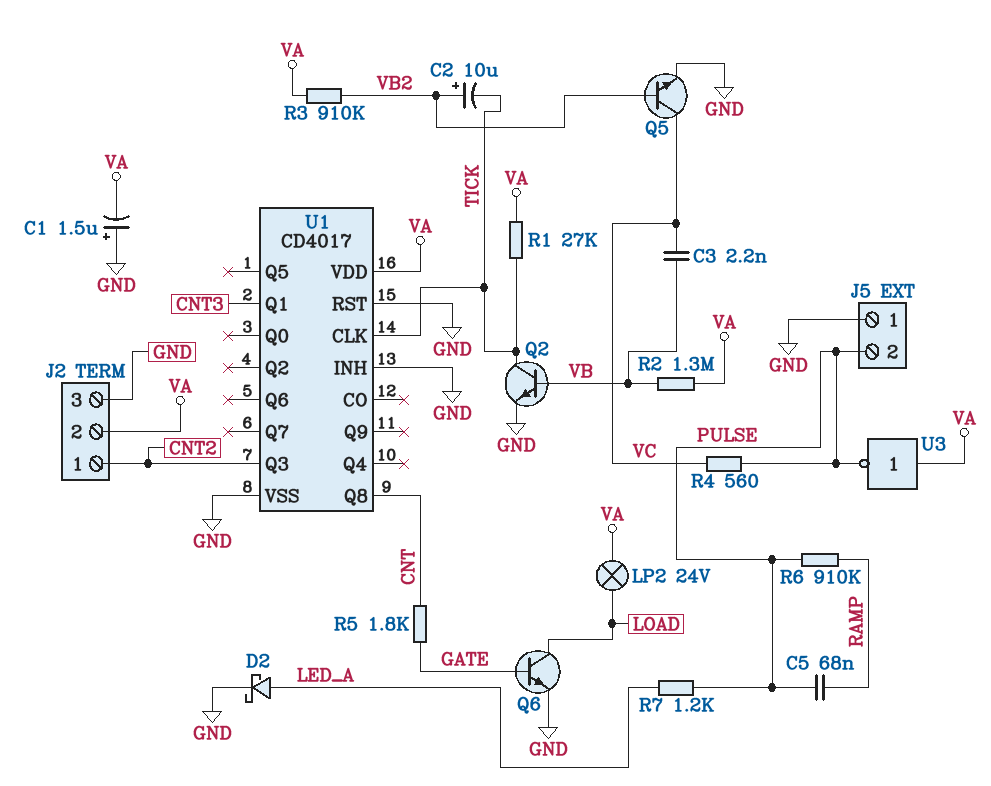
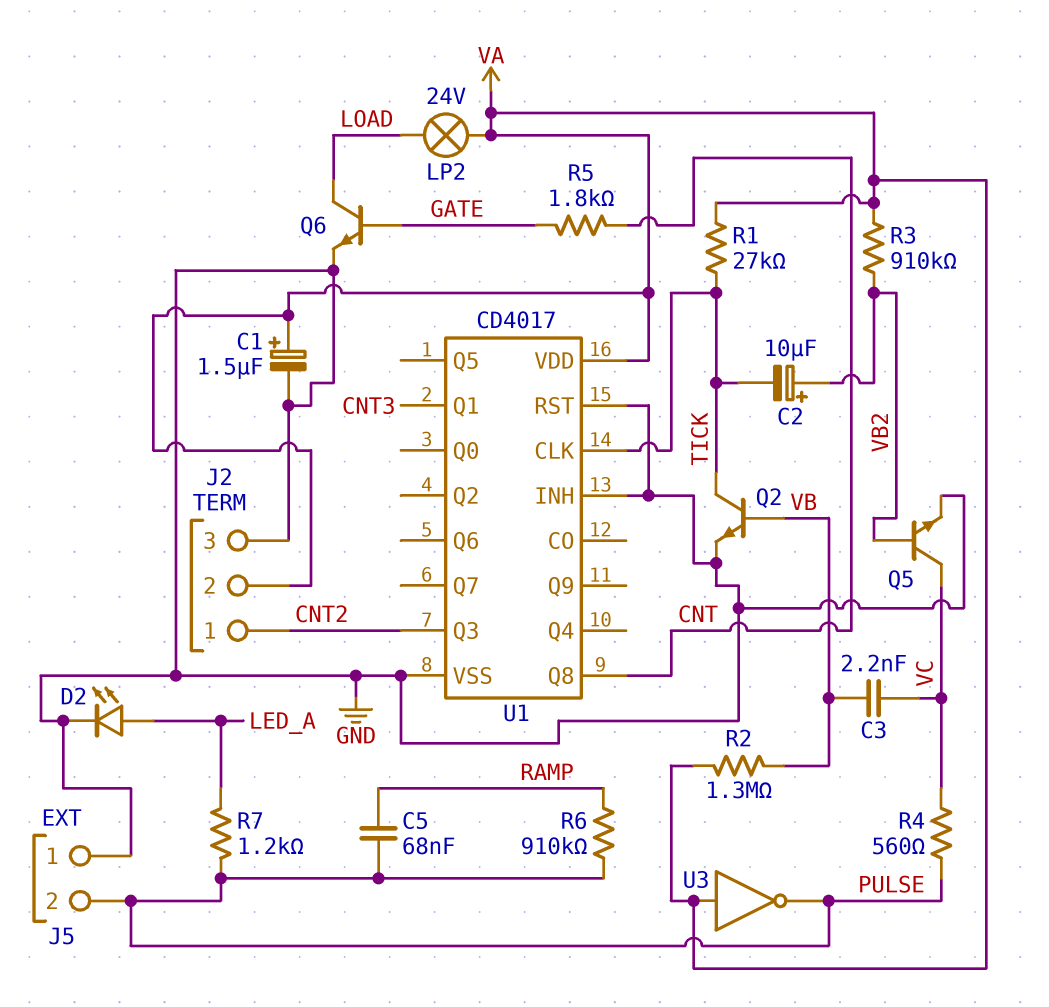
C1: 1.5uF (plus GND, minus VA) -> 1.5uF (plus VA, minus GND)
D2: schottky (A LED_A, K GND) -> LED (A LED_A, K GND)

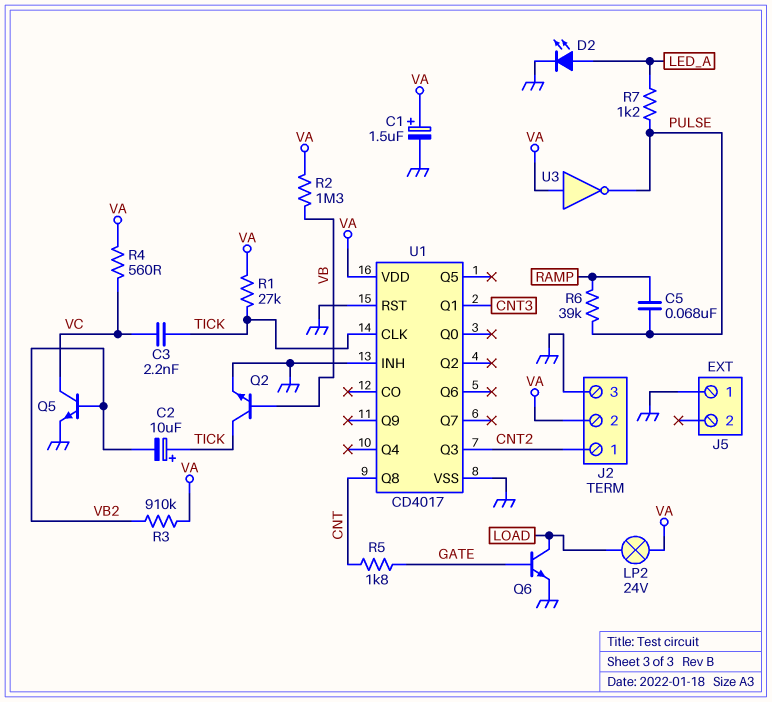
C2: 10uF (plus VB2, minus TICK) -> 10uF (plus TICK, minus VB2)
C3: 2.2nF (VB, VC) -> 2.2nF (TICK, VC)
J5 pin 2: PULSE -> none
R4: 560 (PULSE, VC) -> 560 (VA, VC)
R6: 910k (PULSE, RAMP) -> 39k (PULSE, RAMP)

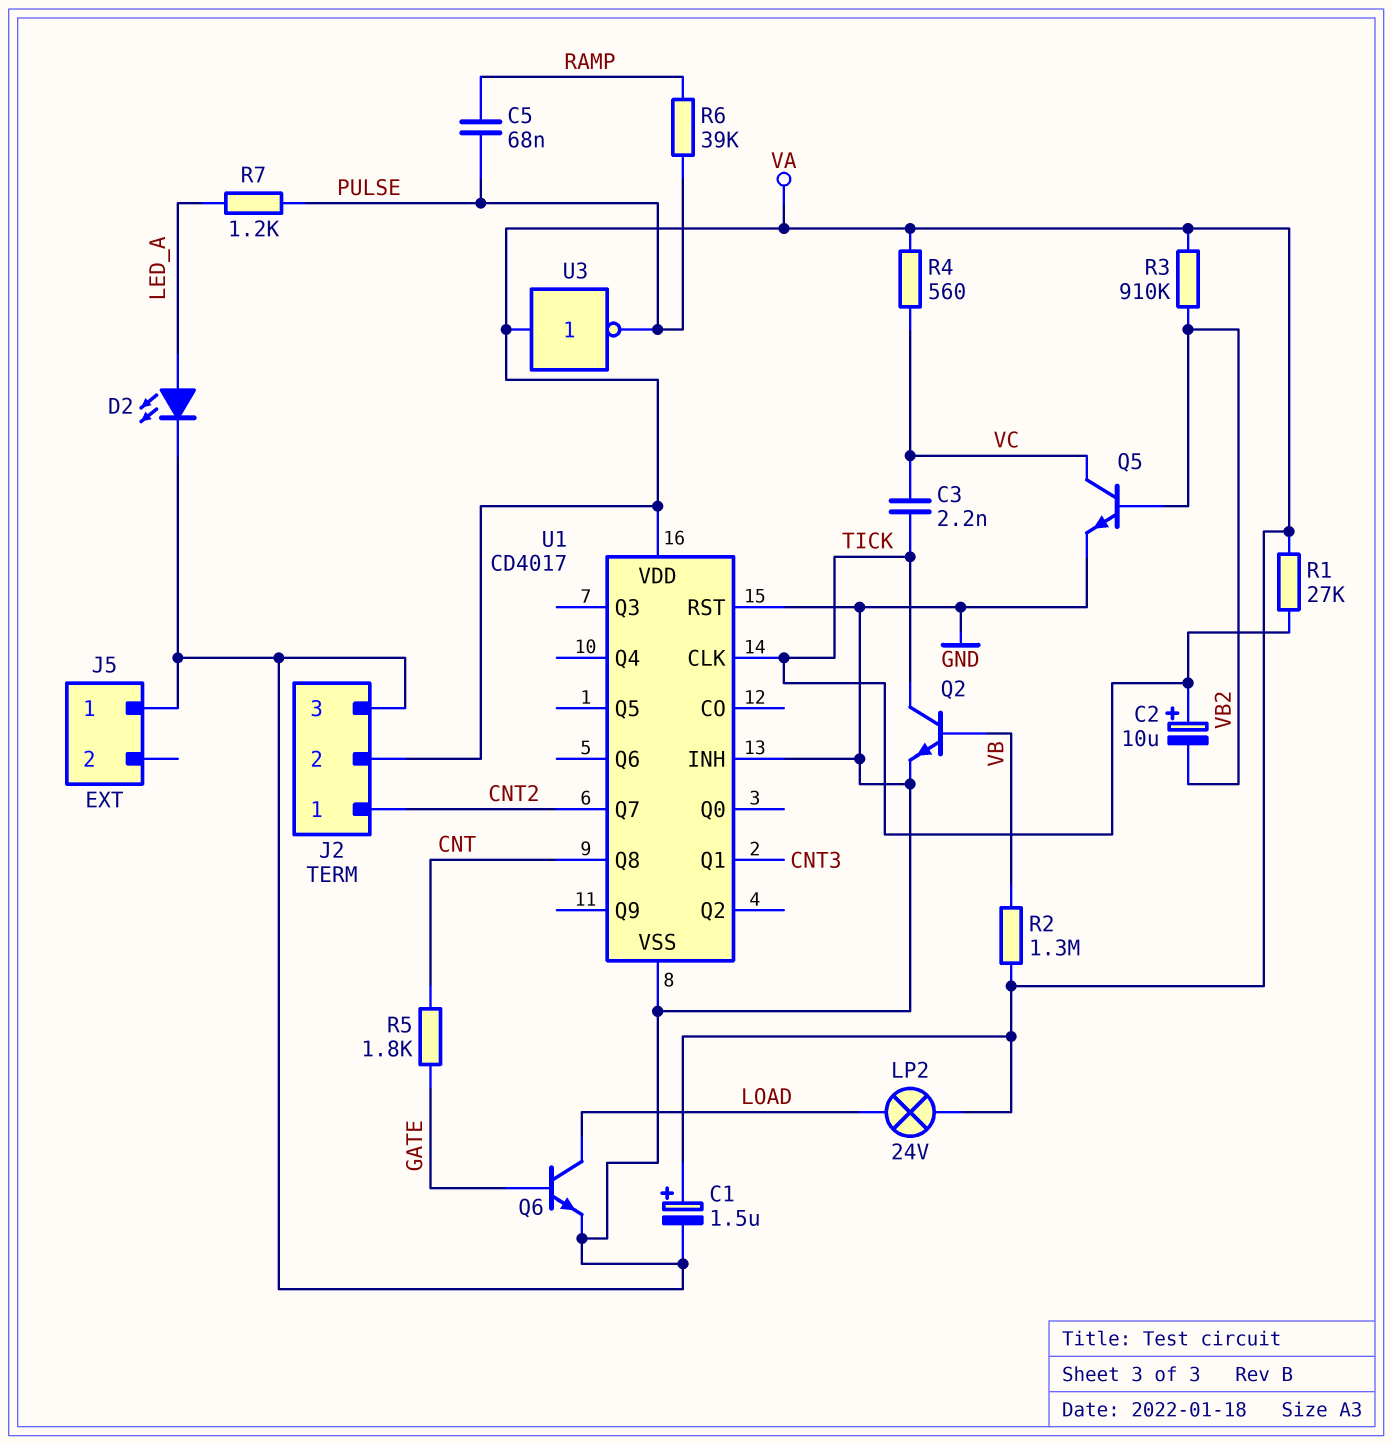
U1 pin Q3: CNT2 -> none
U1 pin Q7: none -> CNT2

